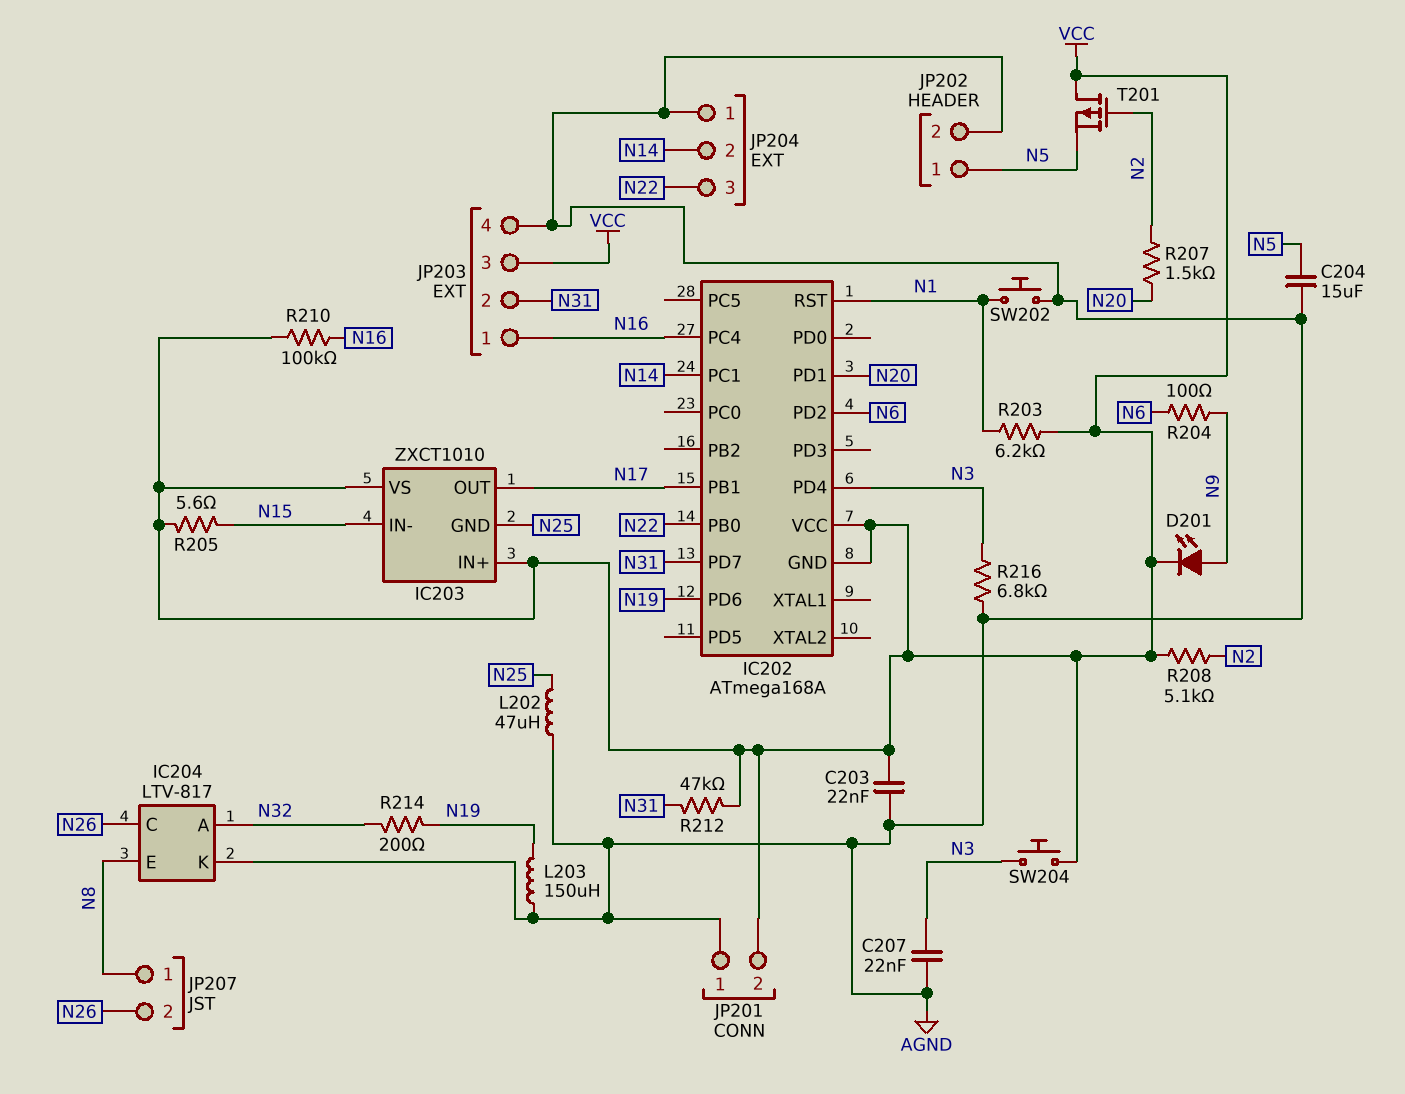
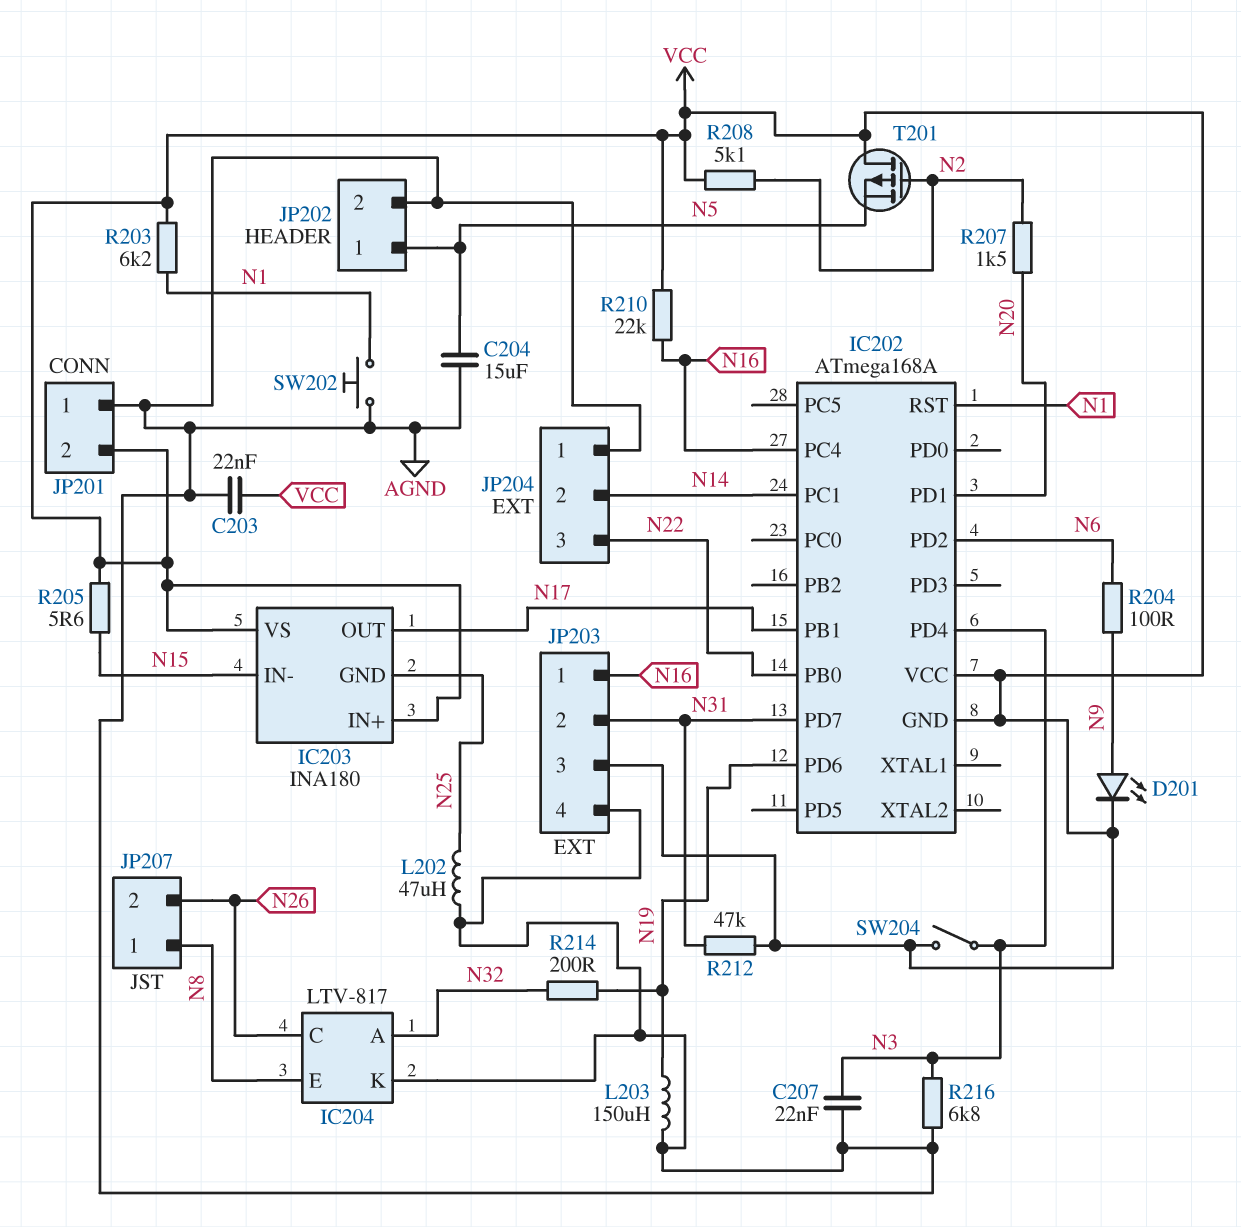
IC203: ZXCT1010 -> INA180
R210: 100k (N16, VCC) -> 22k (N16, VCC)
SW204: button (N3, VCC) -> switch (N3, VCC)

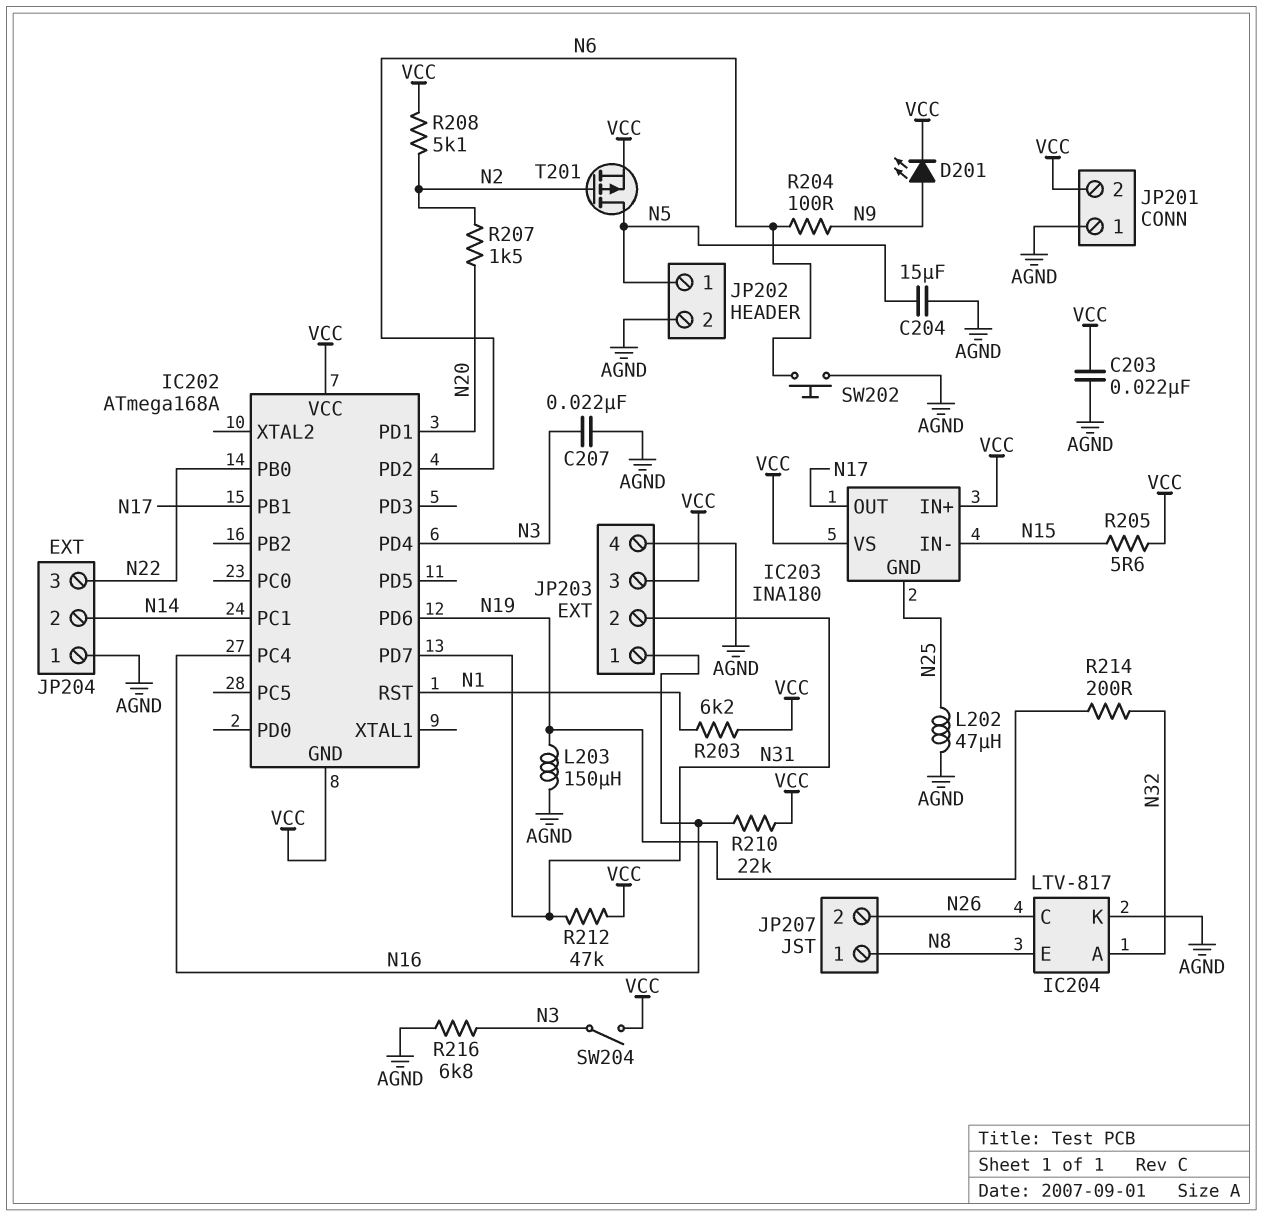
SW202: button (AGND, N1) -> button (AGND, N6)
T201: PMOS (G N2, D VCC, S N5) -> PMOS (G N2, D N5, S VCC)

